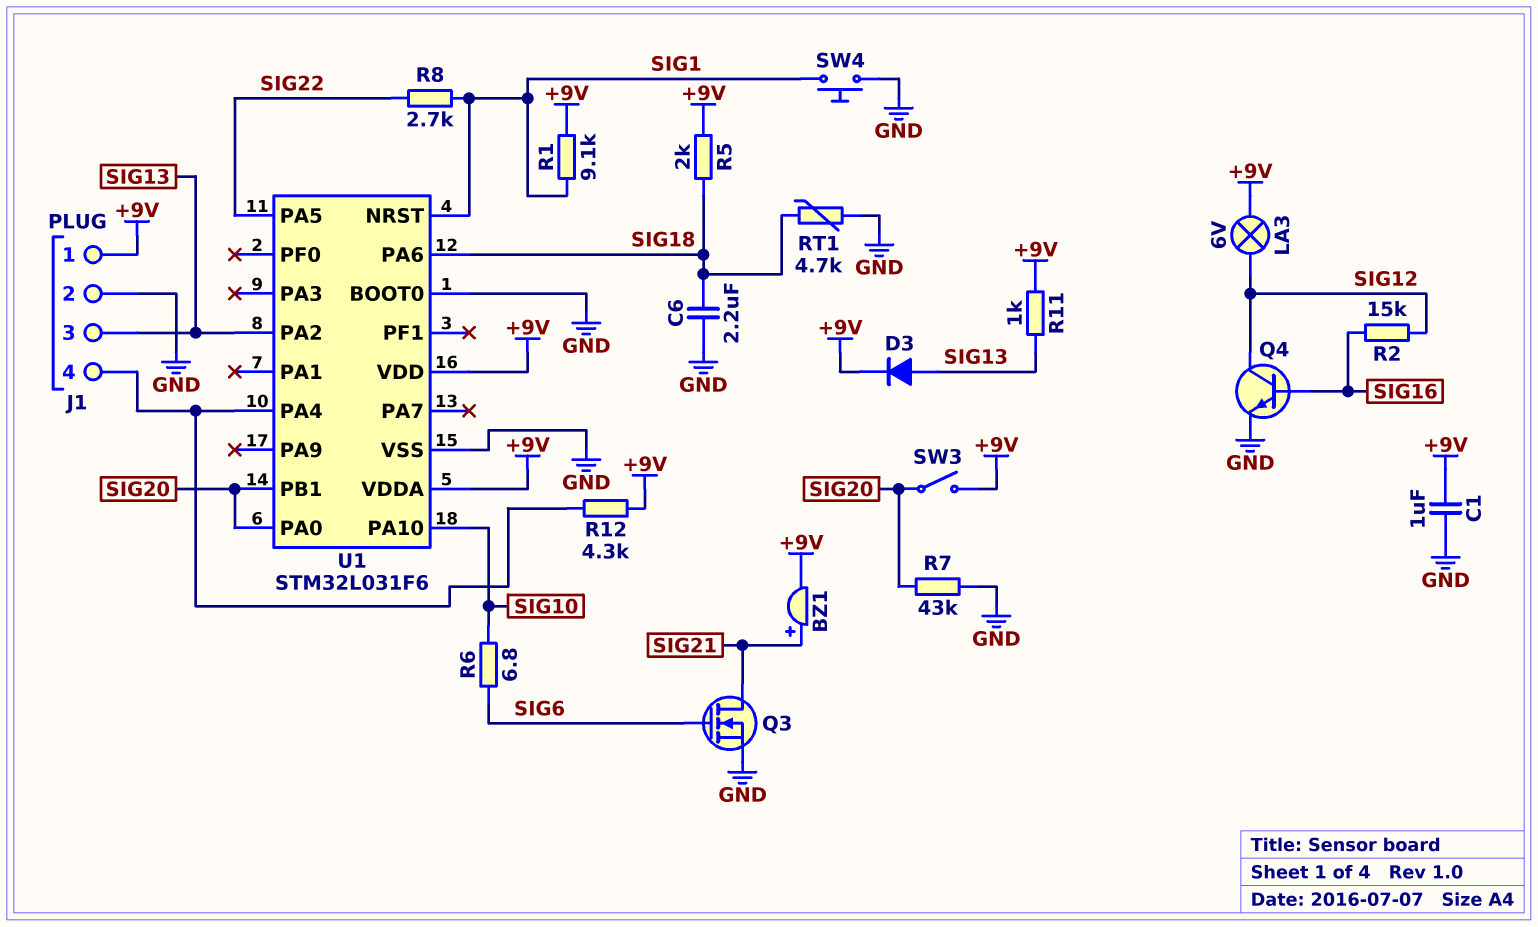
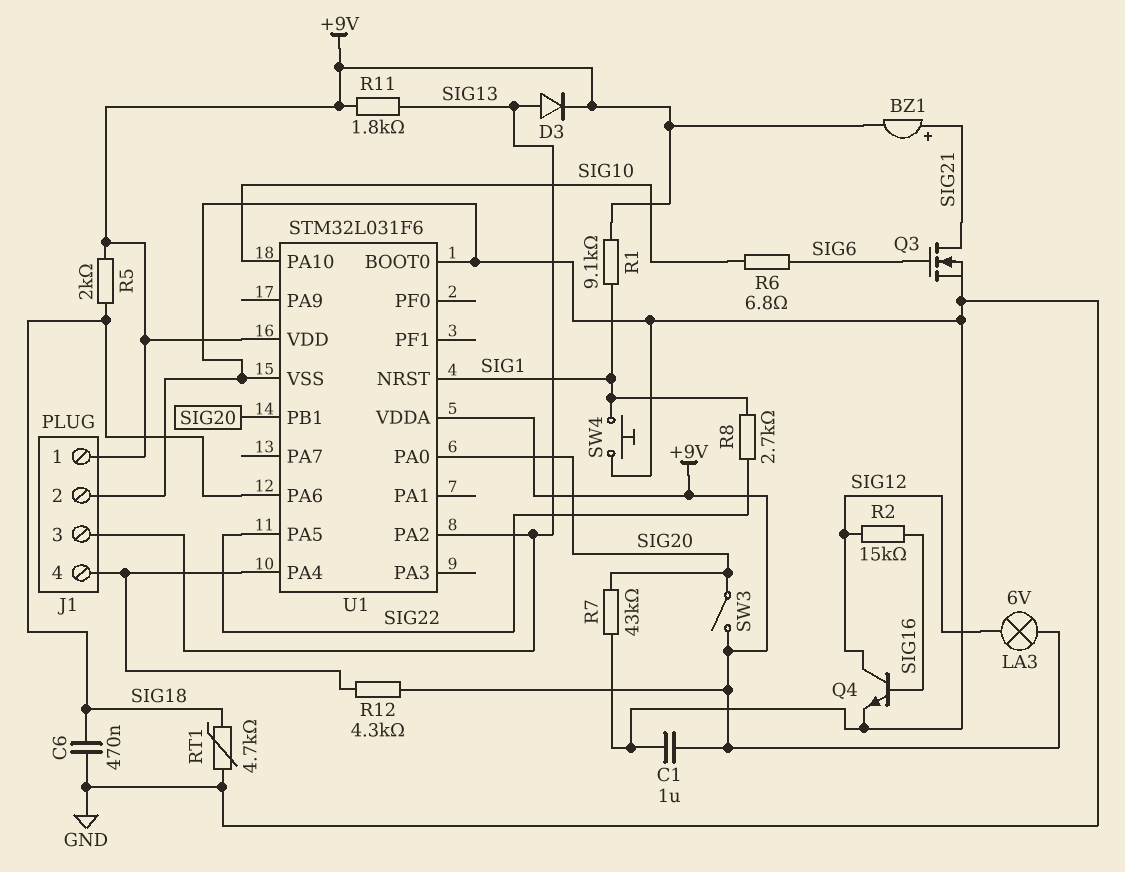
C6: 2.2uF (GND, SIG18) -> 470nF (GND, SIG18)
R11: 1k (+9V, SIG13) -> 1.8k (+9V, SIG13)

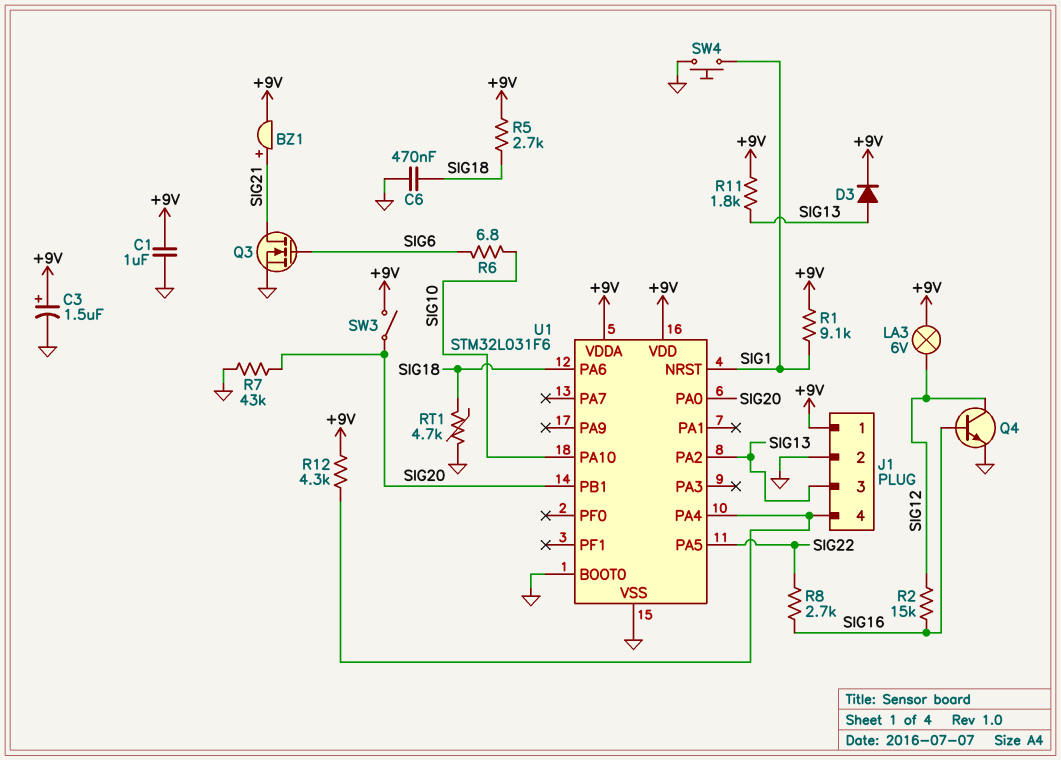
C3: none -> 1.5uF (plus +9V, minus GND)
R5: 2k (+9V, SIG18) -> 2.7k (+9V, SIG18)
R8: 2.7k (SIG1, SIG22) -> 2.7k (SIG16, SIG22)

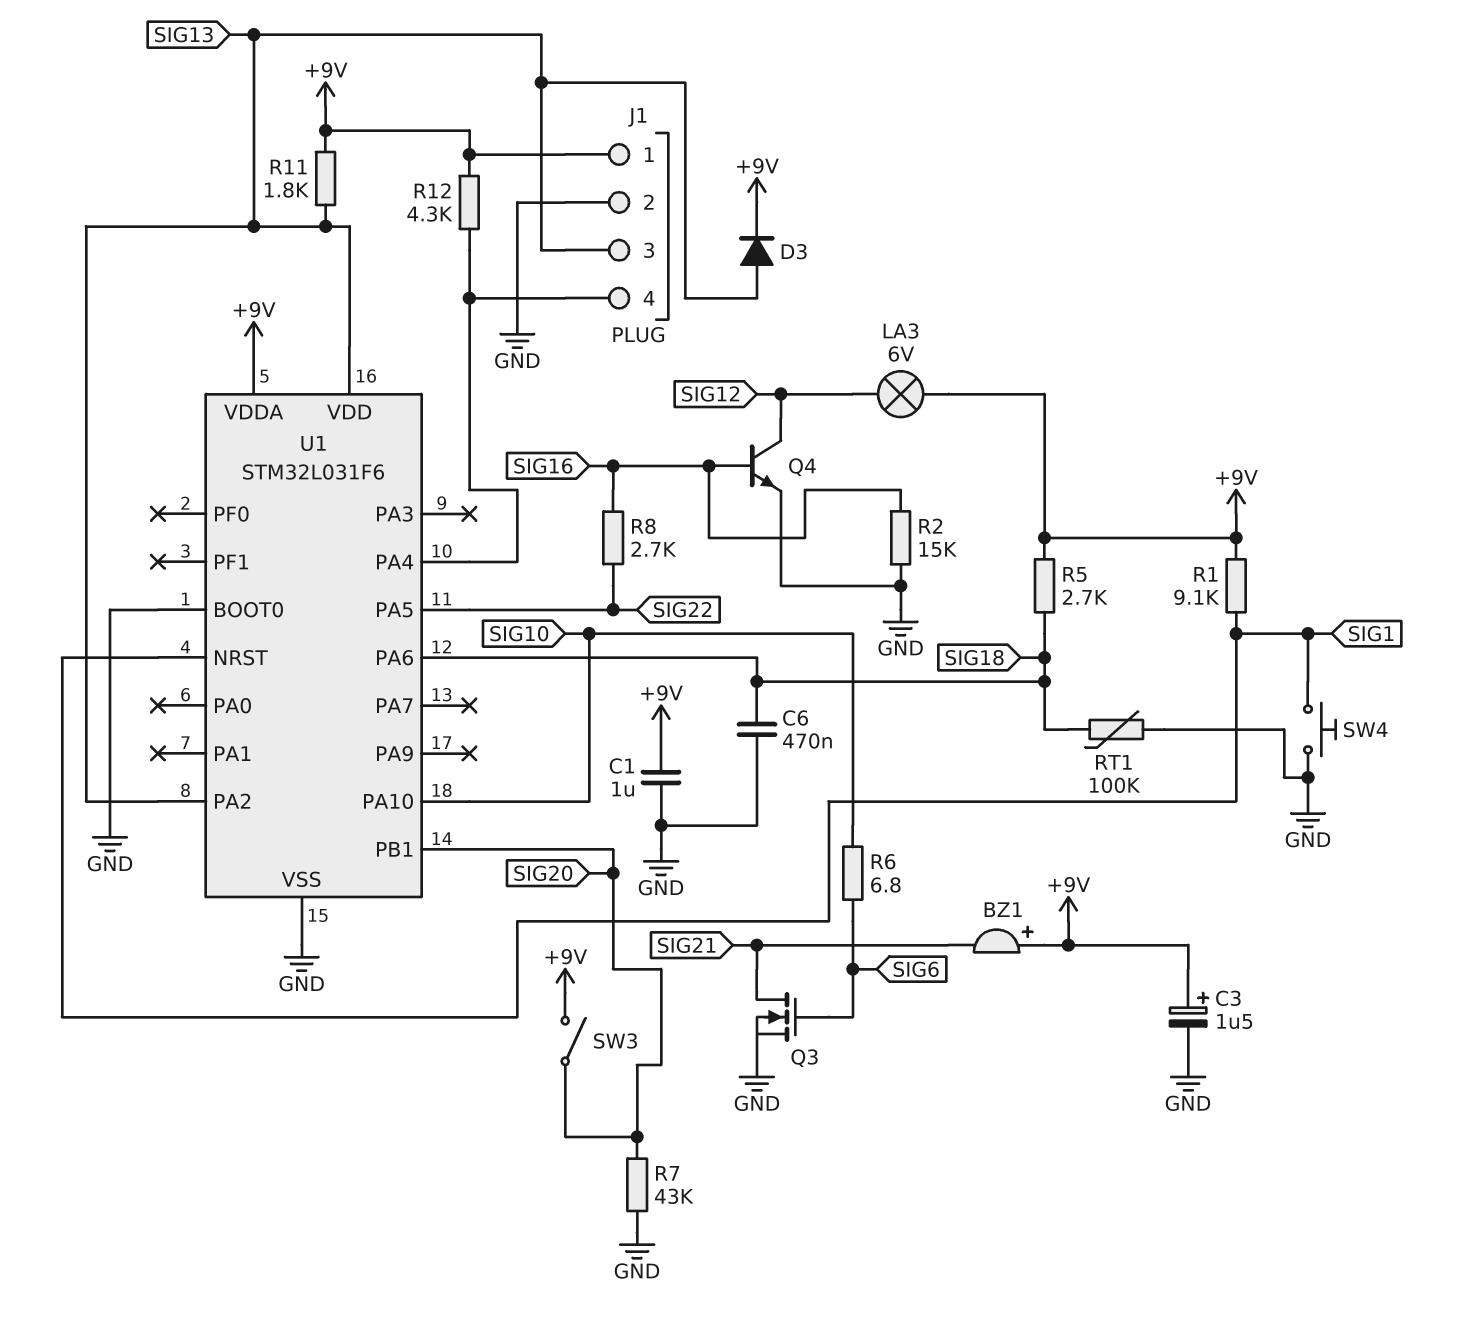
BZ1: buzzer (plus SIG21, minus +9V) -> buzzer (plus +9V, minus SIG21)
R2: 15k (SIG12, SIG16) -> 15k (GND, SIG16)
RT1: 4.7k (GND, SIG18) -> 100k (GND, SIG18)
U1 pin PA0: SIG20 -> none
U1 pin VDD: +9V -> SIG13

